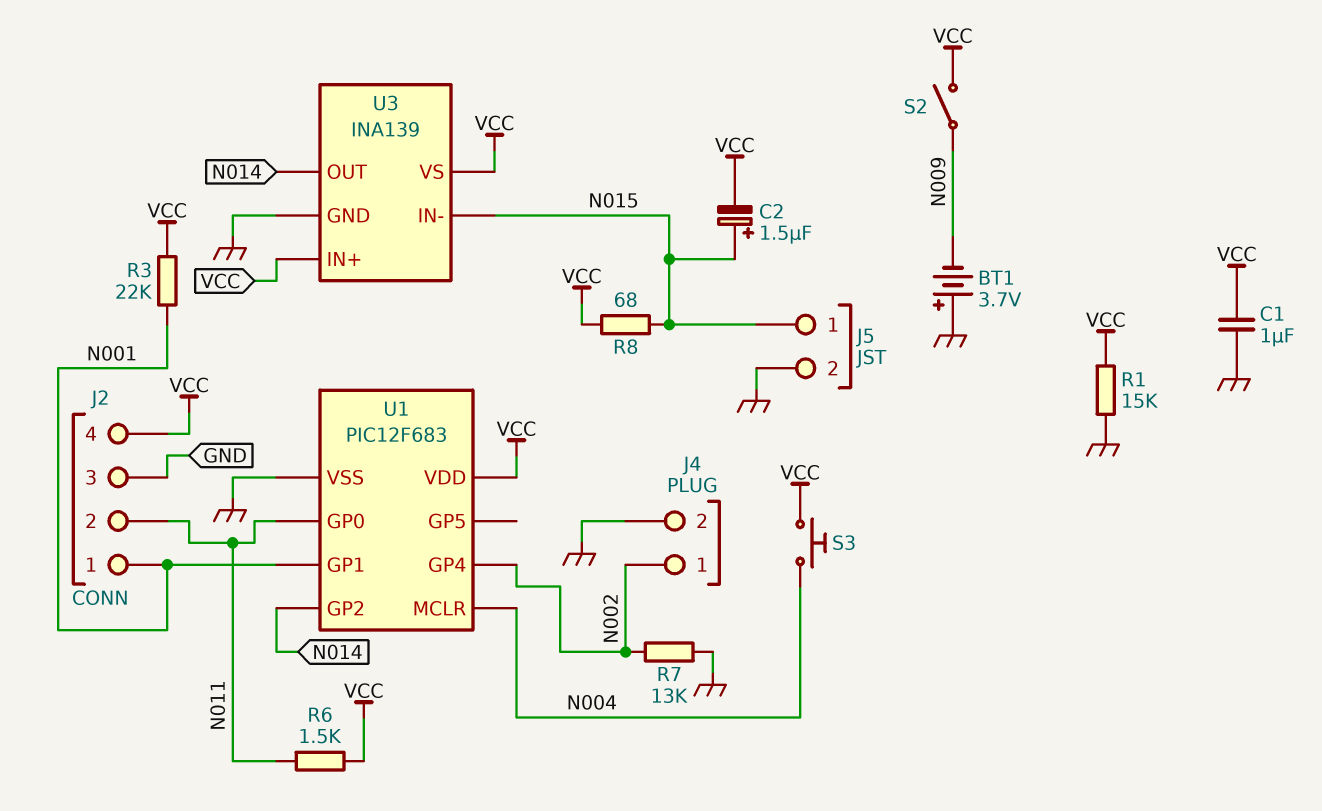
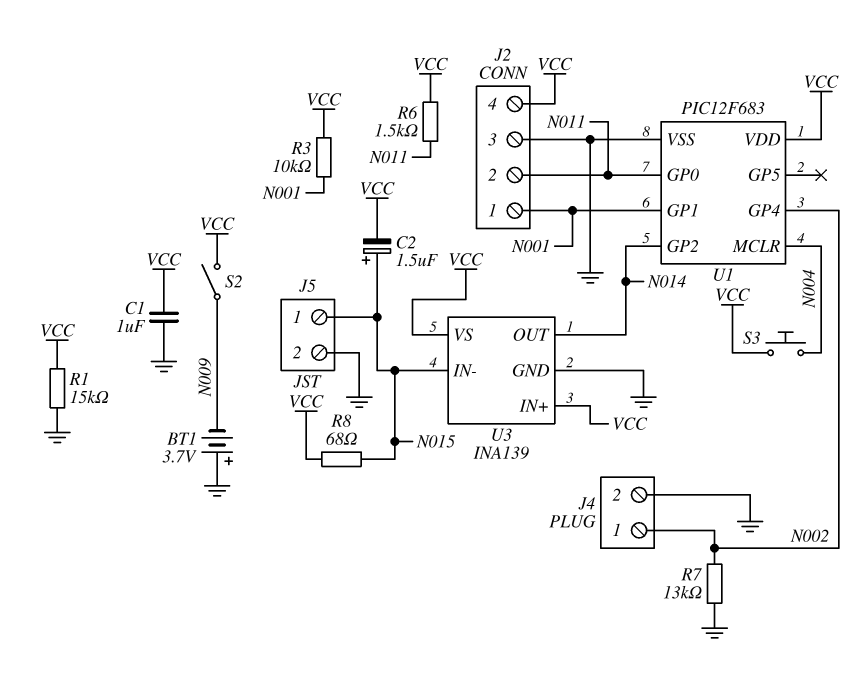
R3: 22k (N001, VCC) -> 10k (N001, VCC)

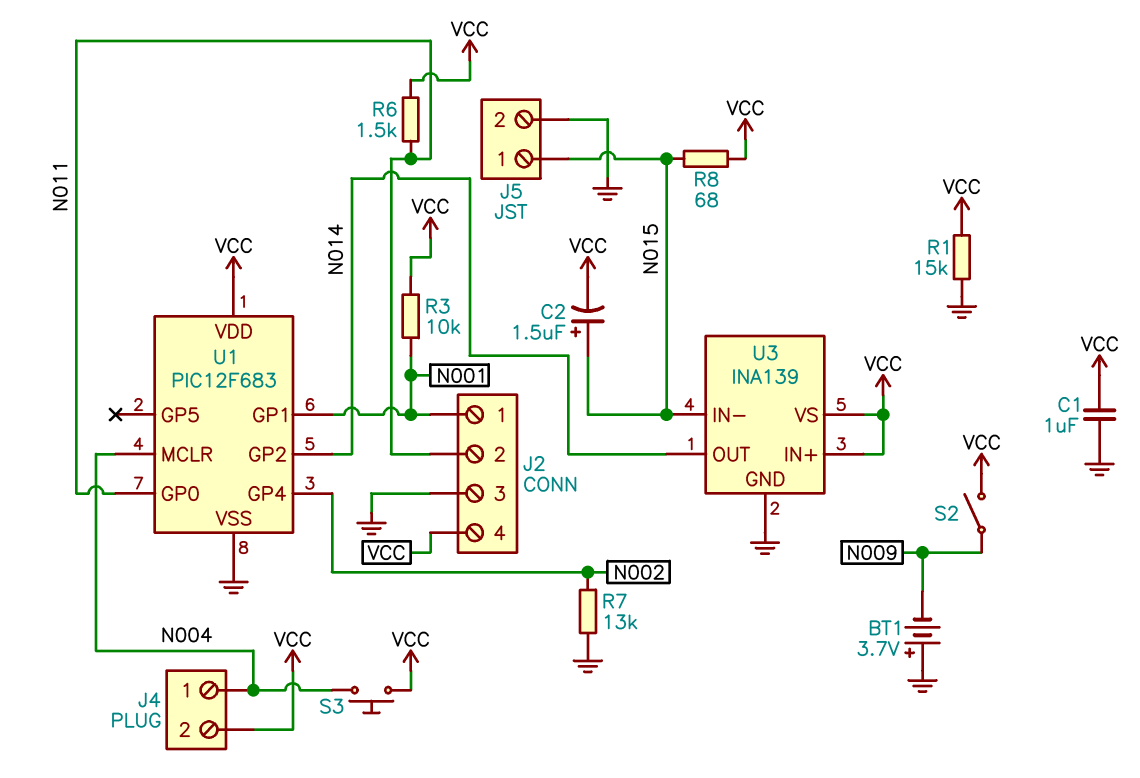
J4 pin 1: N002 -> N004
J4 pin 2: GND -> VCC

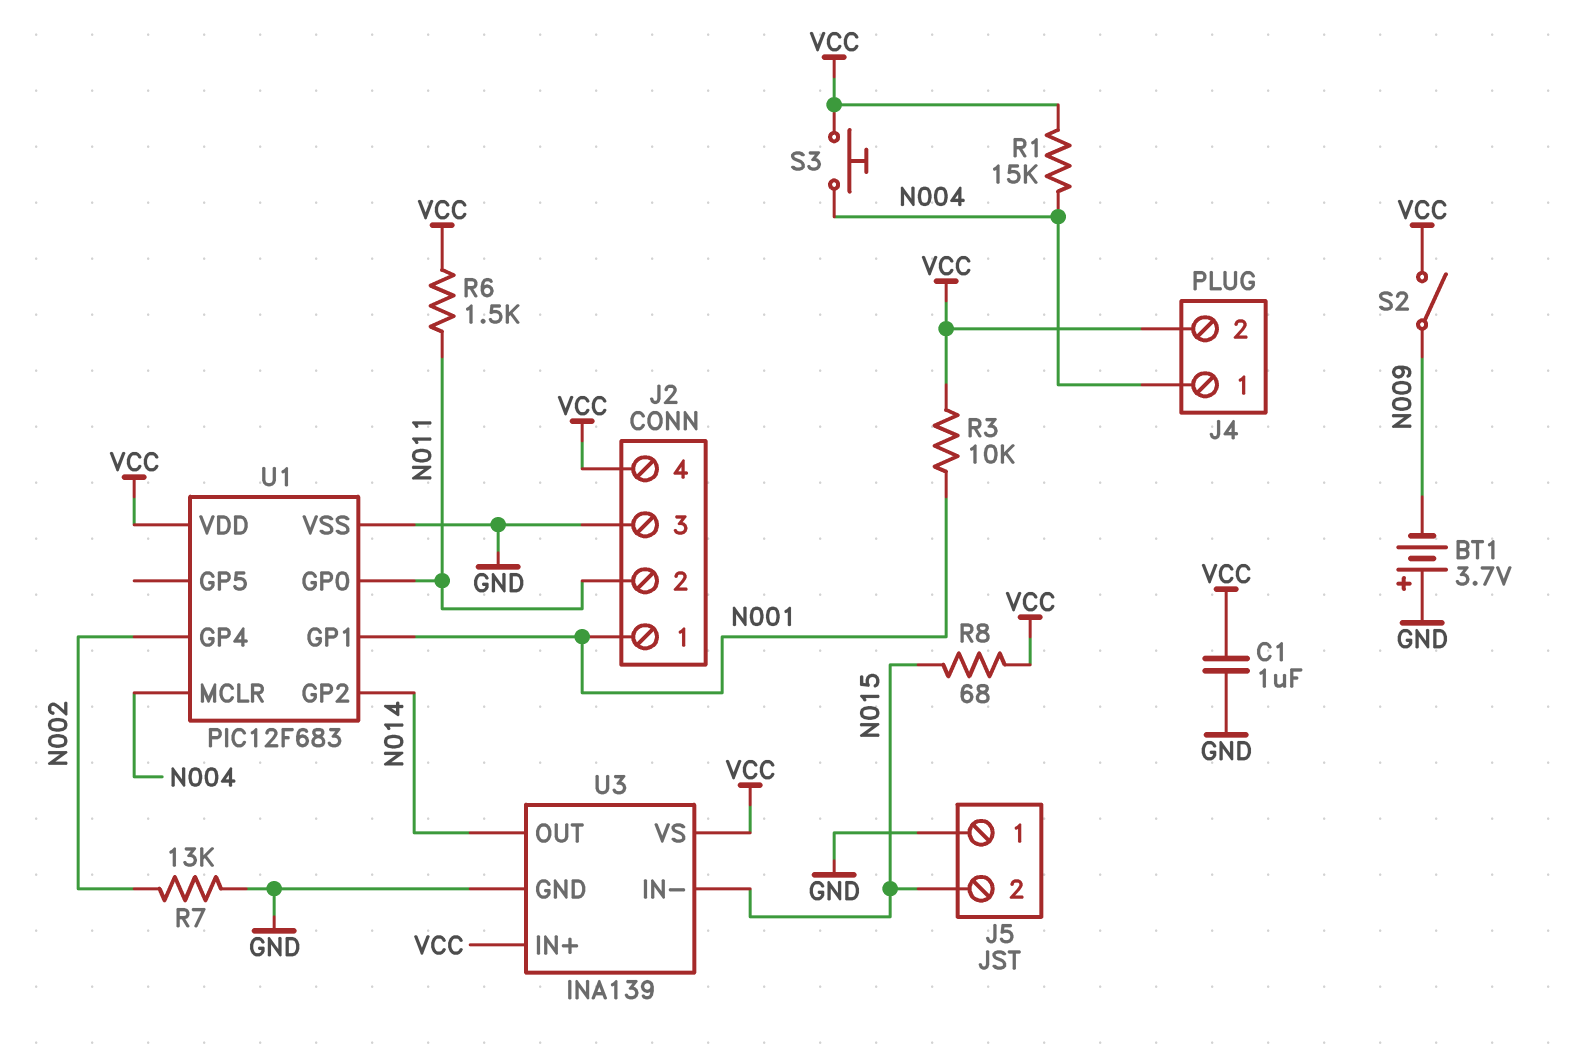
C2: 1.5uF (plus N015, minus VCC) -> none
J5 pin 1: N015 -> GND
J5 pin 2: GND -> N015
R1: 15k (GND, VCC) -> 15k (N004, VCC)

